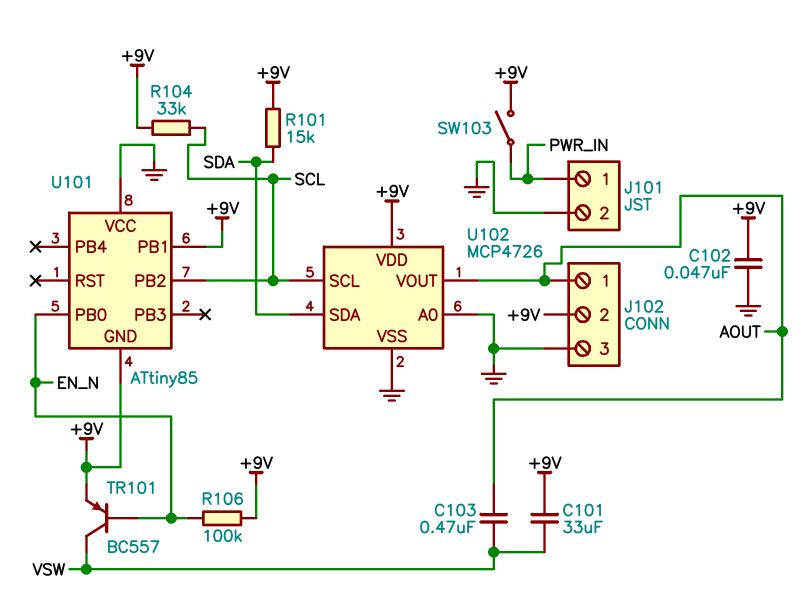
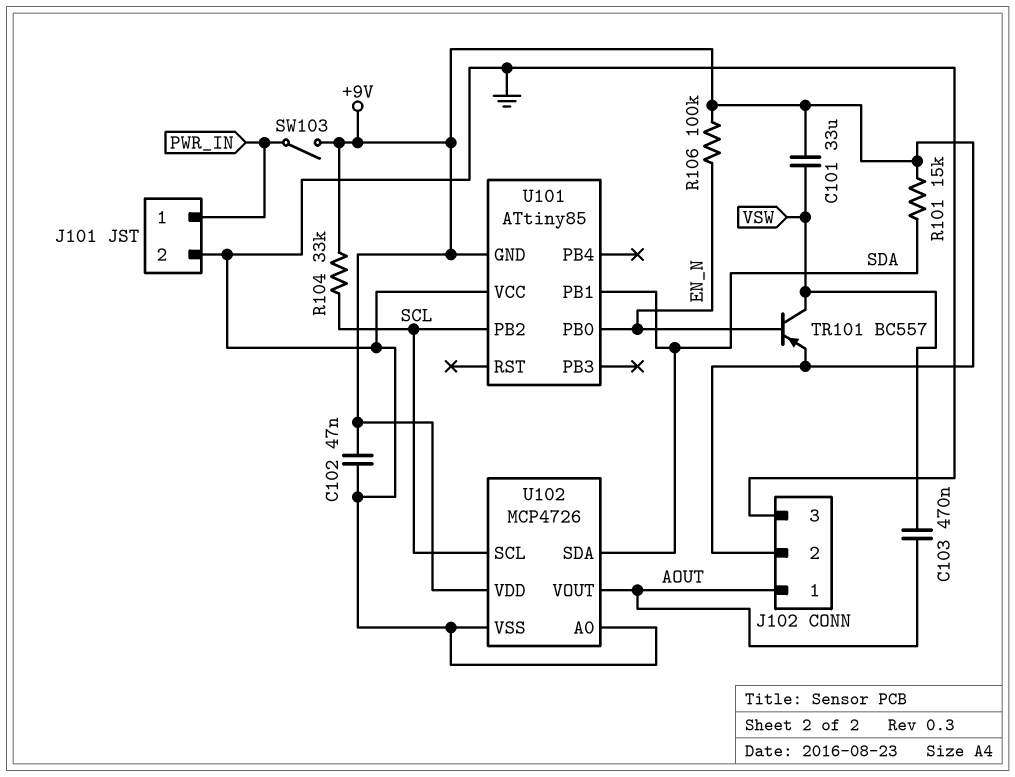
U101 pin PB1: +9V -> SDA

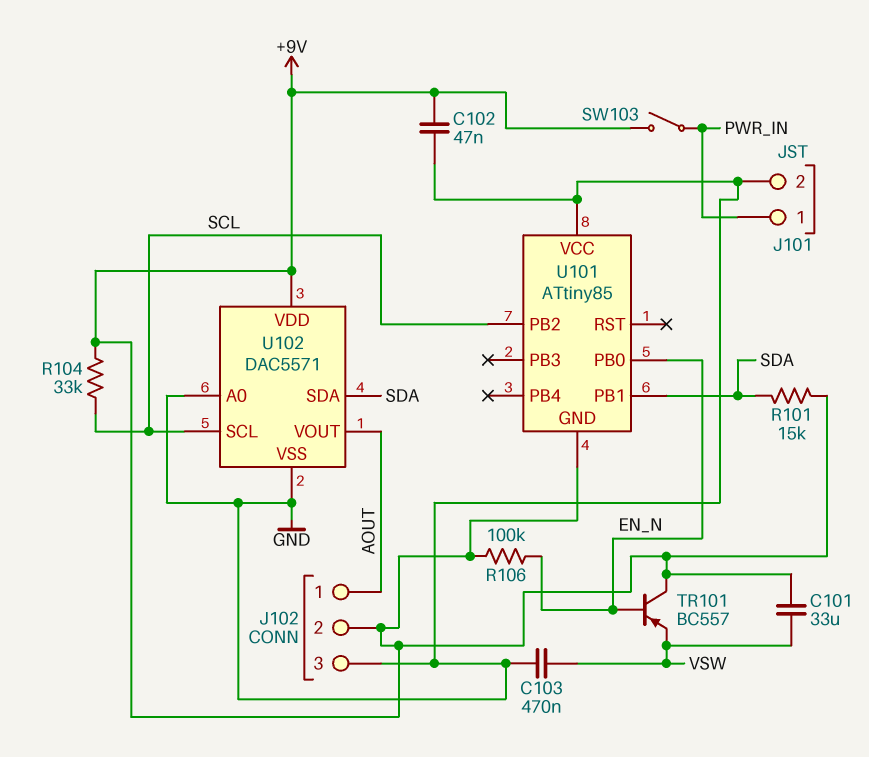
C103: 470nF (AOUT, VSW) -> 470nF (GND, VSW)
TR101: PNP BC557 (B EN_N, C VSW, E +9V) -> PNP BC557 (B EN_N, C +9V, E VSW)
U102: MCP4726 -> DAC5571

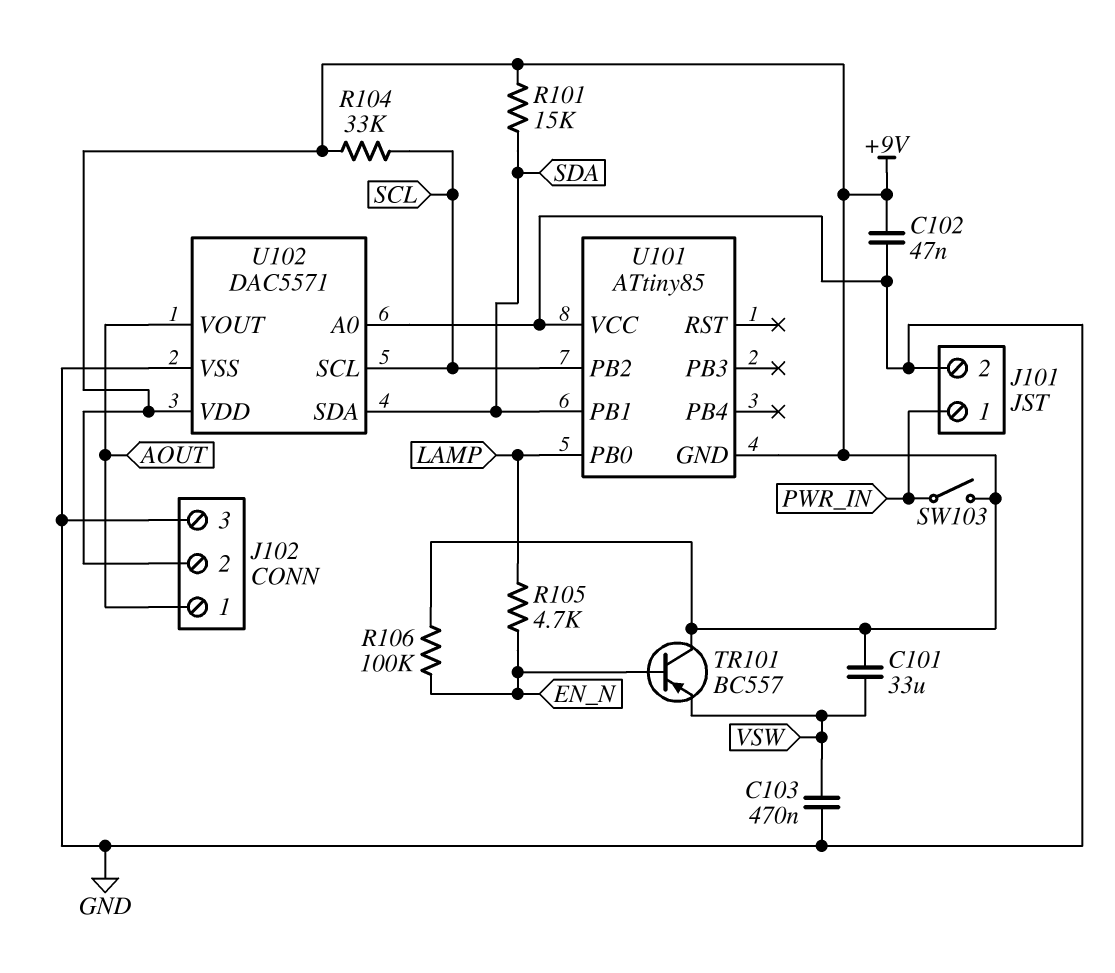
R105: none -> 4.7k (EN_N, LAMP)
U101 pin PB0: EN_N -> LAMP

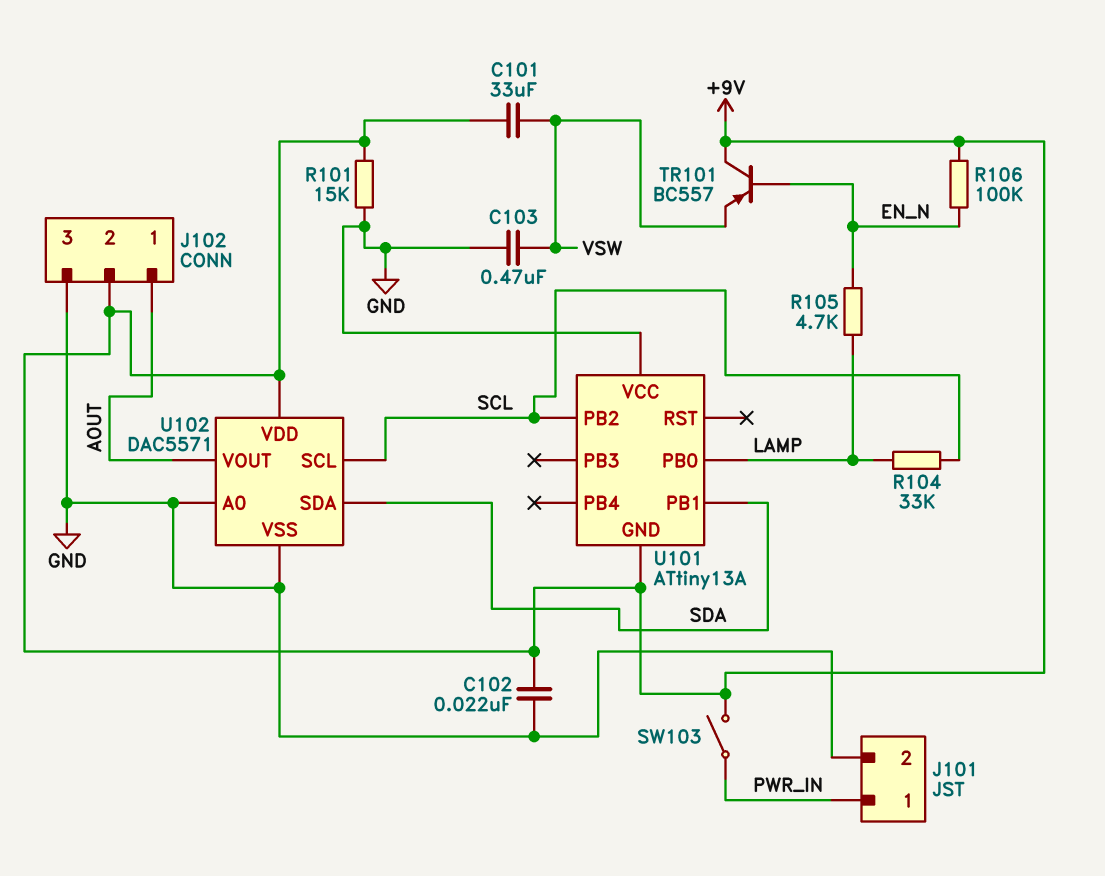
C102: 47nF (+9V, GND) -> 22nF (+9V, GND)
R101: 15k (+9V, SDA) -> 15k (+9V, GND)
R104: 33k (+9V, SCL) -> 33k (LAMP, SCL)
U101: ATtiny85 -> ATtiny13A

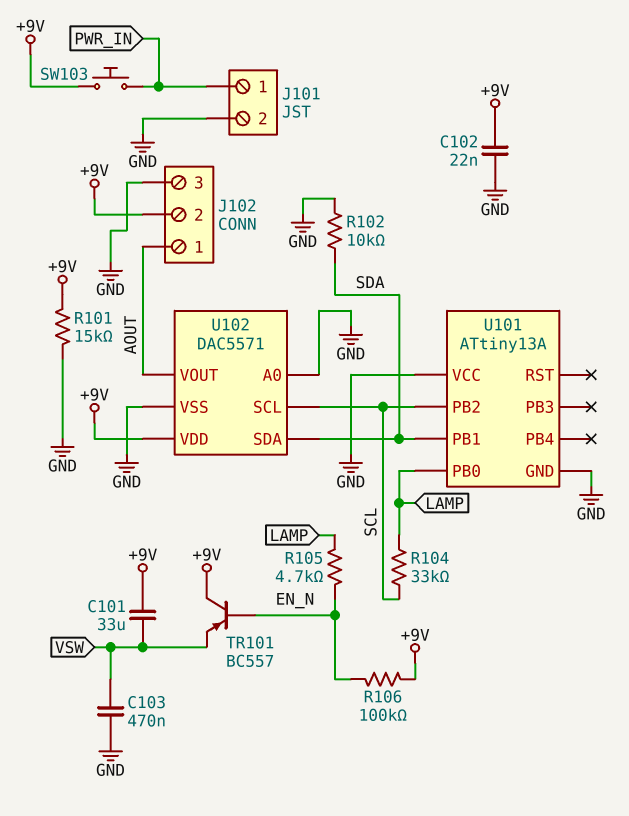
R102: none -> 10k (GND, SDA)
SW103: switch (+9V, PWR_IN) -> button (+9V, PWR_IN)
U101 pin GND: +9V -> GND

